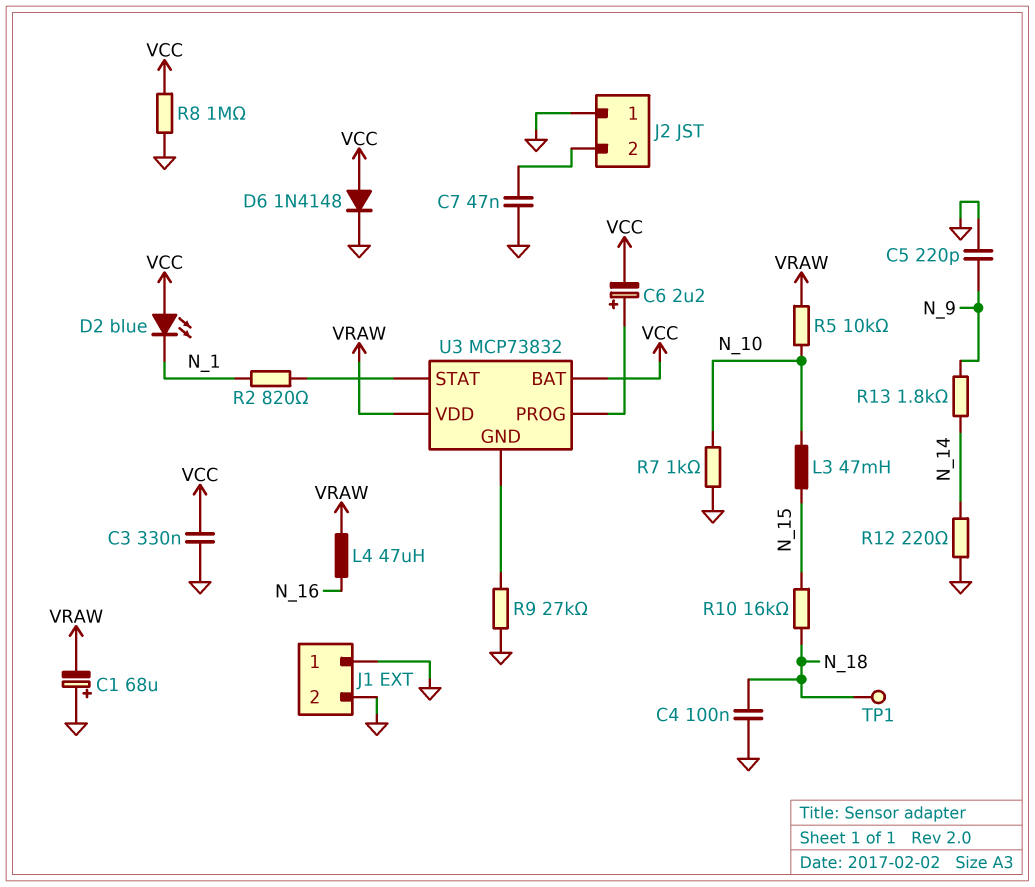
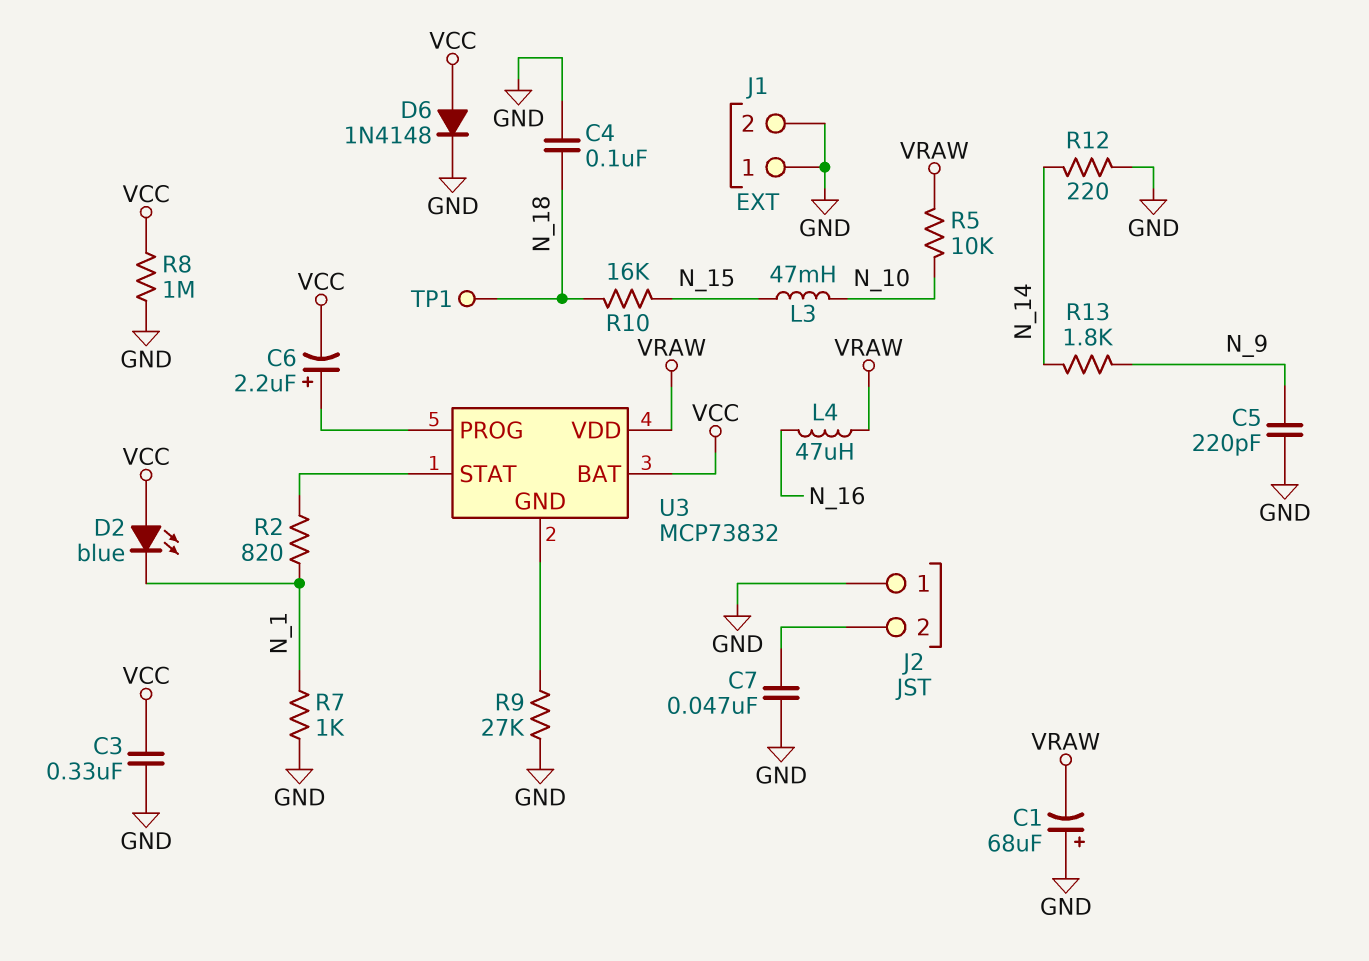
R7: 1k (GND, N_10) -> 1k (GND, N_1)

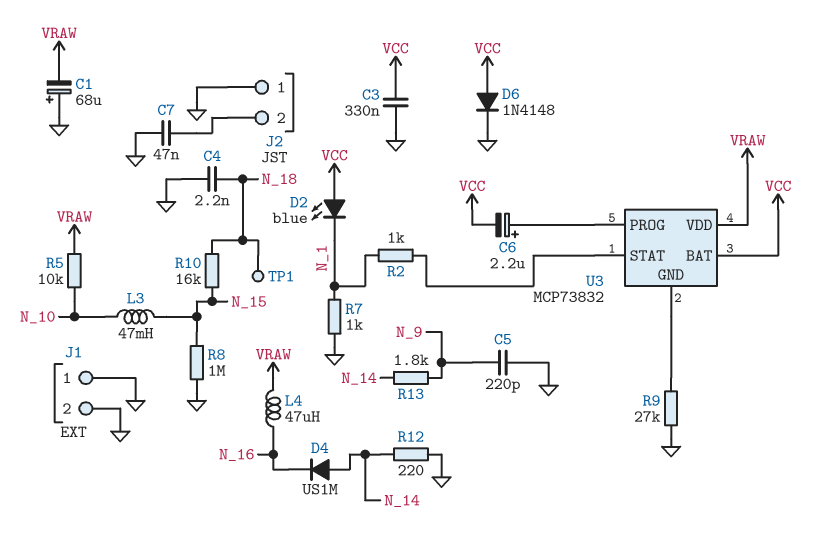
C4: 100nF (GND, N_18) -> 2.2nF (GND, N_18)
D4: none -> diode US1M (A N_14, K N_16)
R2: 820 (N_1, U3/STAT) -> 1k (N_1, U3/STAT)
R8: 1M (GND, VCC) -> 1M (GND, N_15)

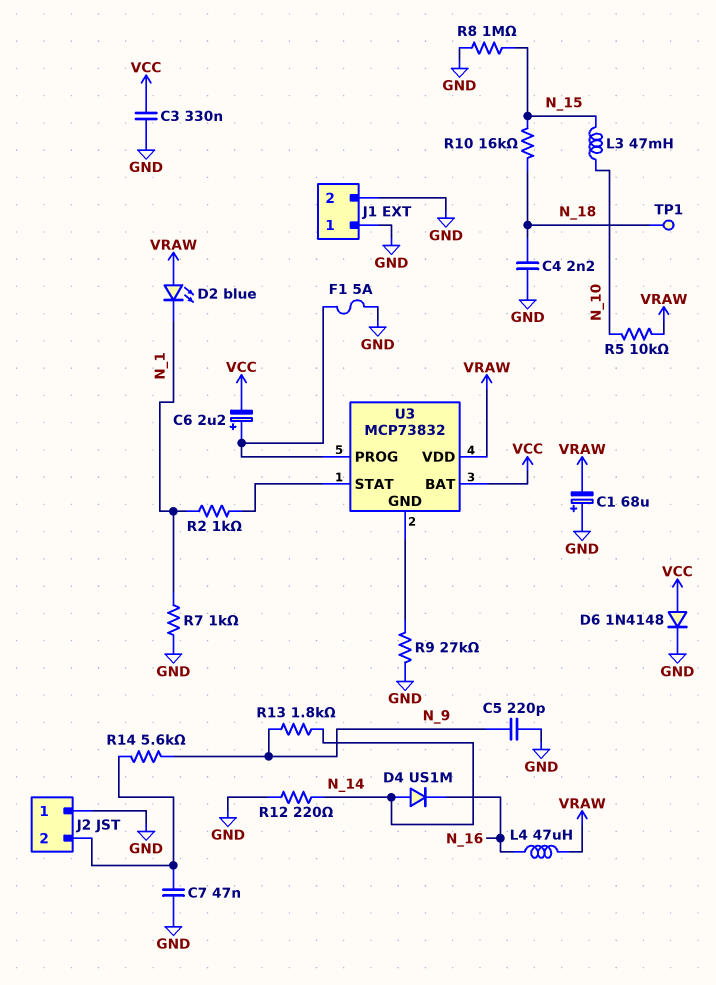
D2: LED blue (A VCC, K N_1) -> LED blue (A VRAW, K N_1)
F1: none -> 5A (GND, U3/PROG)
R14: none -> 5.6k (J2/2, N_9)

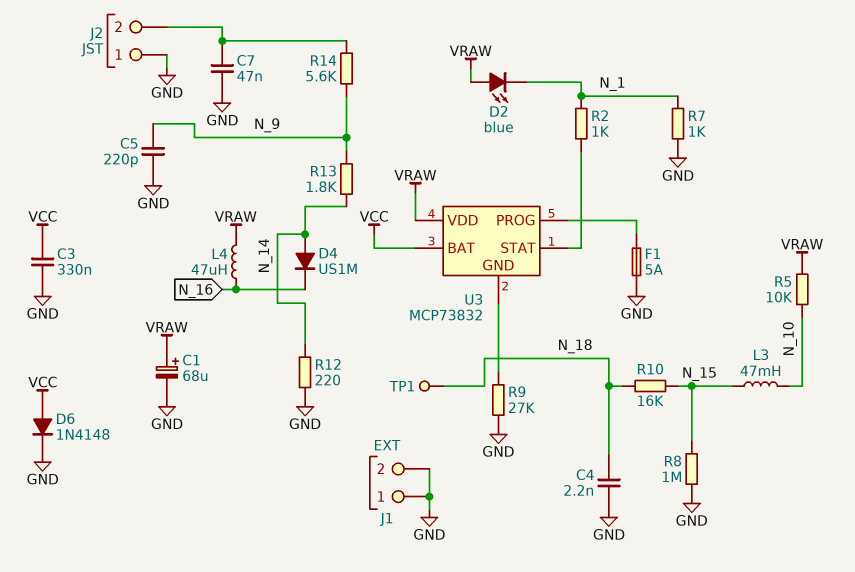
C1: 68uF (plus GND, minus VRAW) -> 68uF (plus VRAW, minus GND)
C6: 2.2uF (plus U3/PROG, minus VCC) -> none

